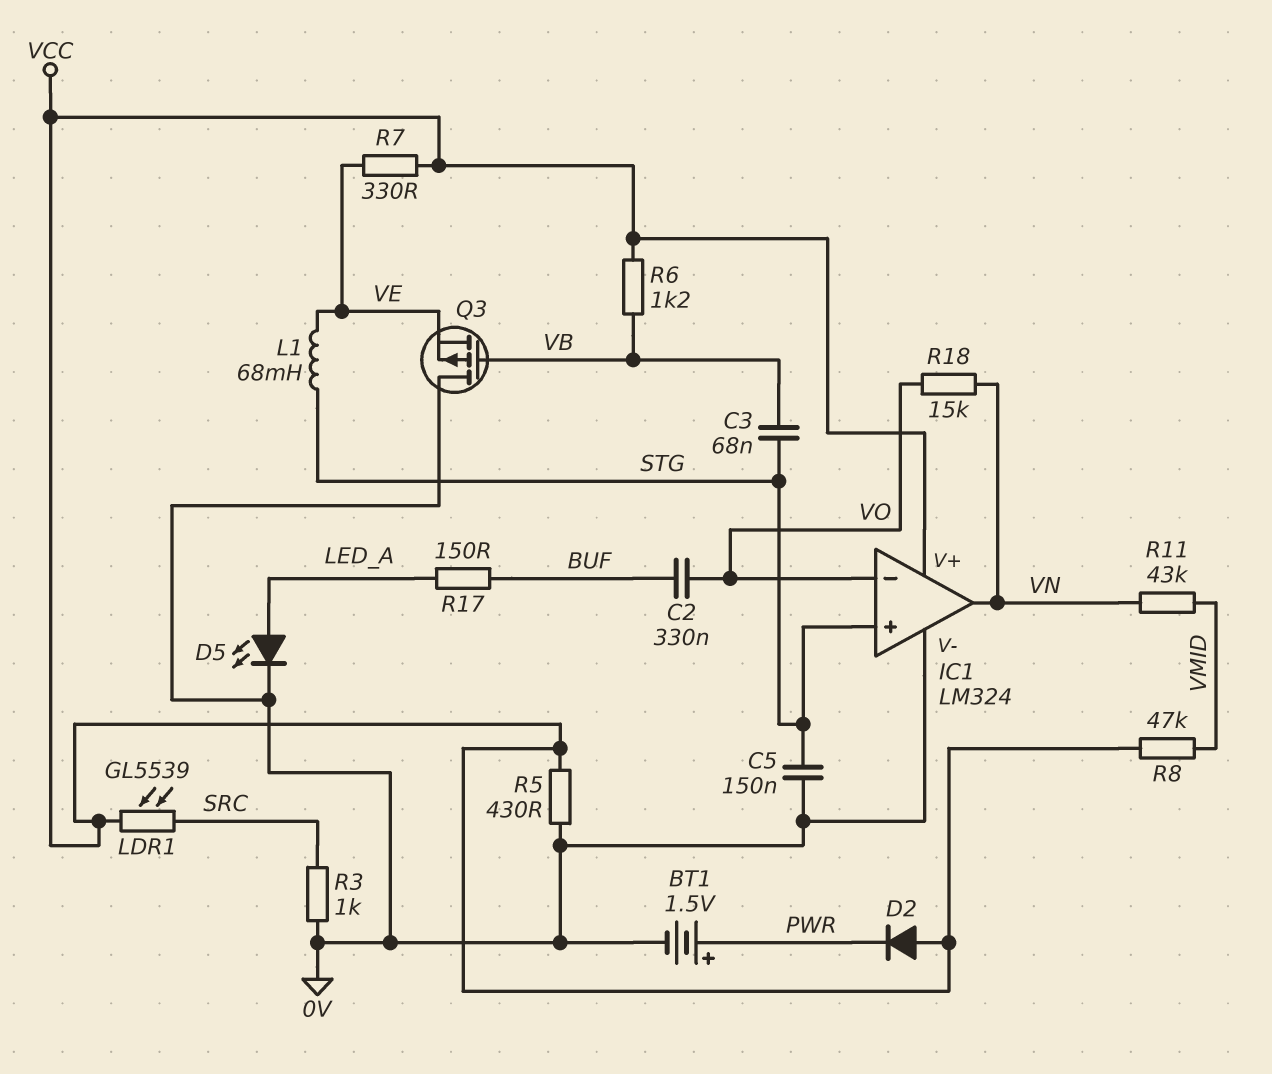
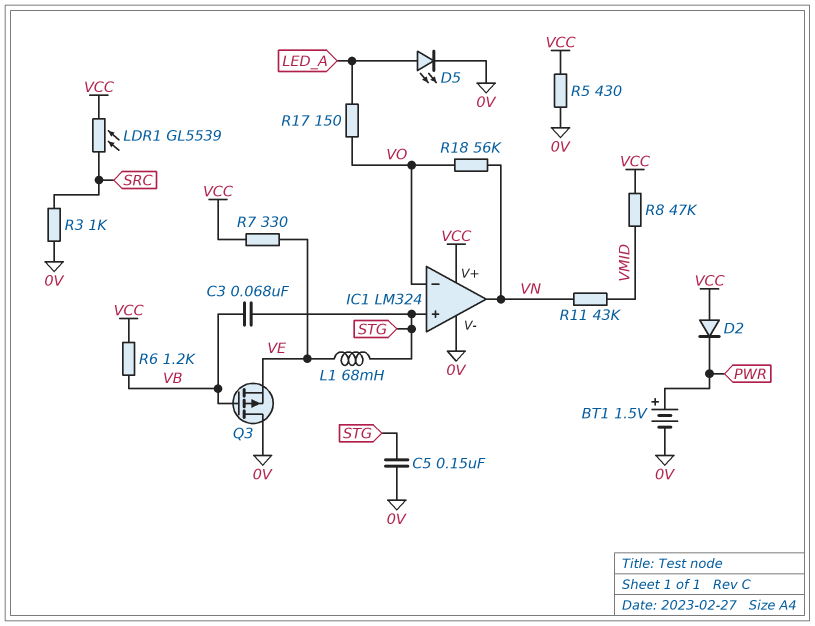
C2: 330nF (BUF, VO) -> none
R17: 150 (BUF, LED_A) -> 150 (LED_A, VO)
R18: 15k (VN, VO) -> 56k (VN, VO)

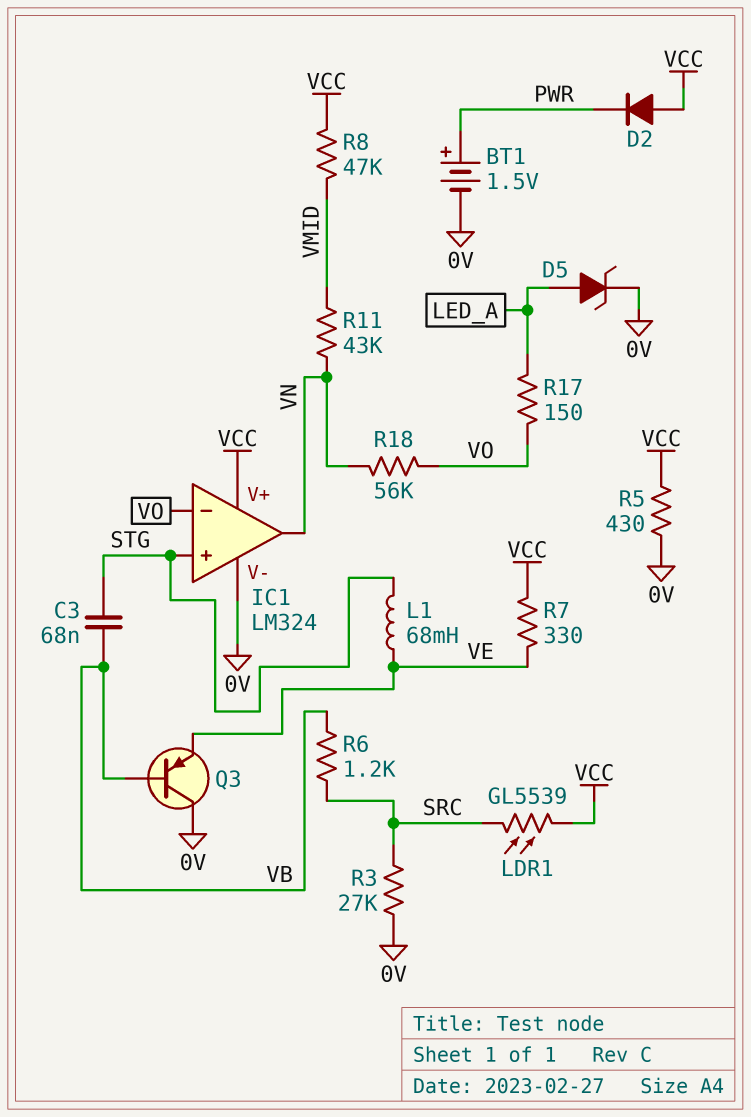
C5: 150nF (0V, STG) -> none
D5: LED (A LED_A, K 0V) -> zener (A LED_A, K 0V)
Q3: PMOS (G VB, D 0V, S VE) -> PNP (B VB, C 0V, E VE)
R3: 1k (0V, SRC) -> 27k (0V, SRC)
R6: 1.2k (VB, VCC) -> 1.2k (SRC, VB)

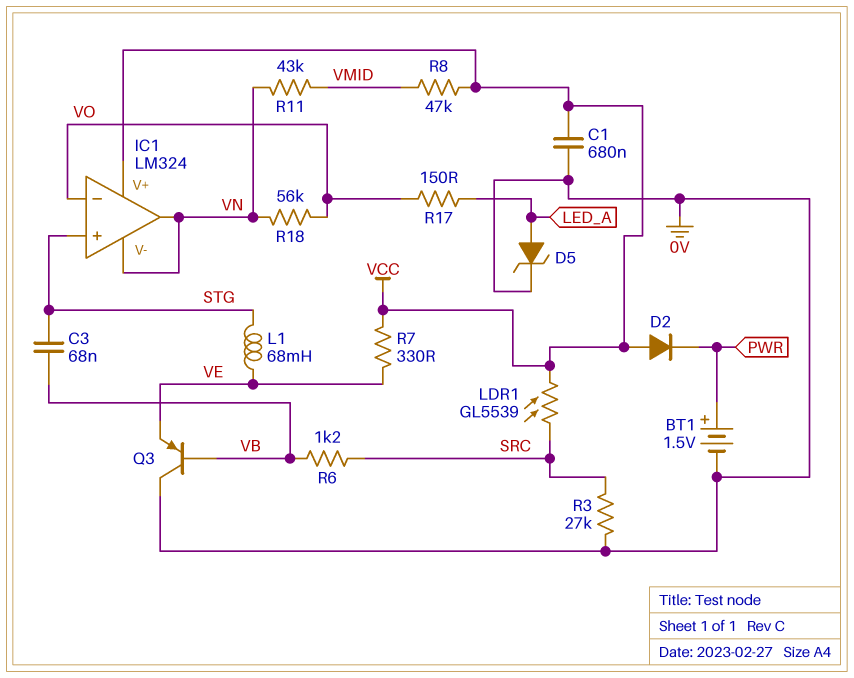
C1: none -> 680nF (0V, VCC)
IC1 pin V-: 0V -> VN
R5: 430 (0V, VCC) -> none

